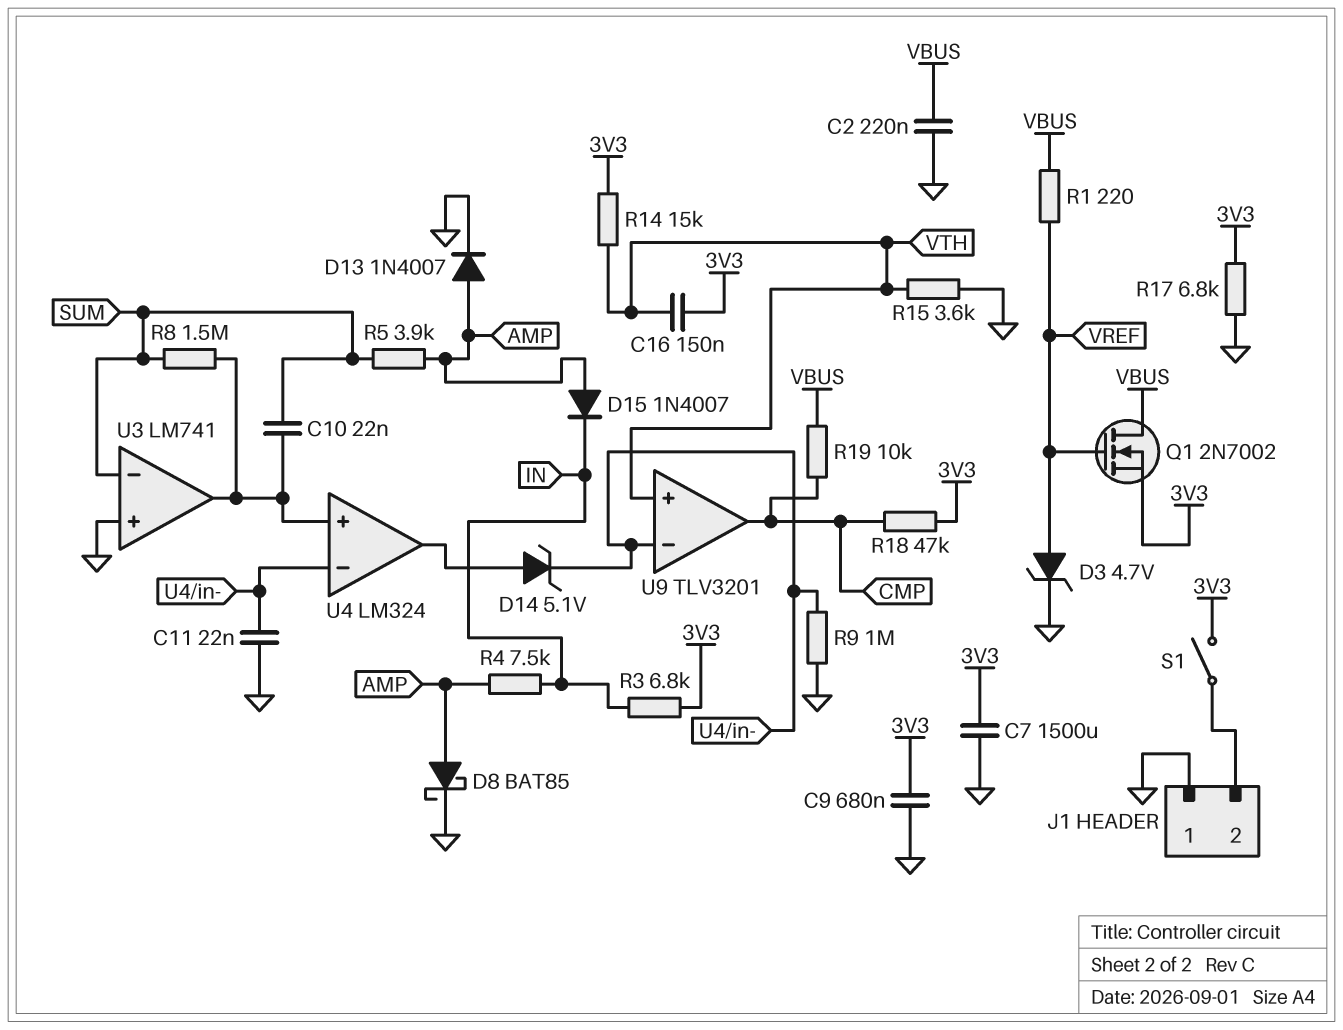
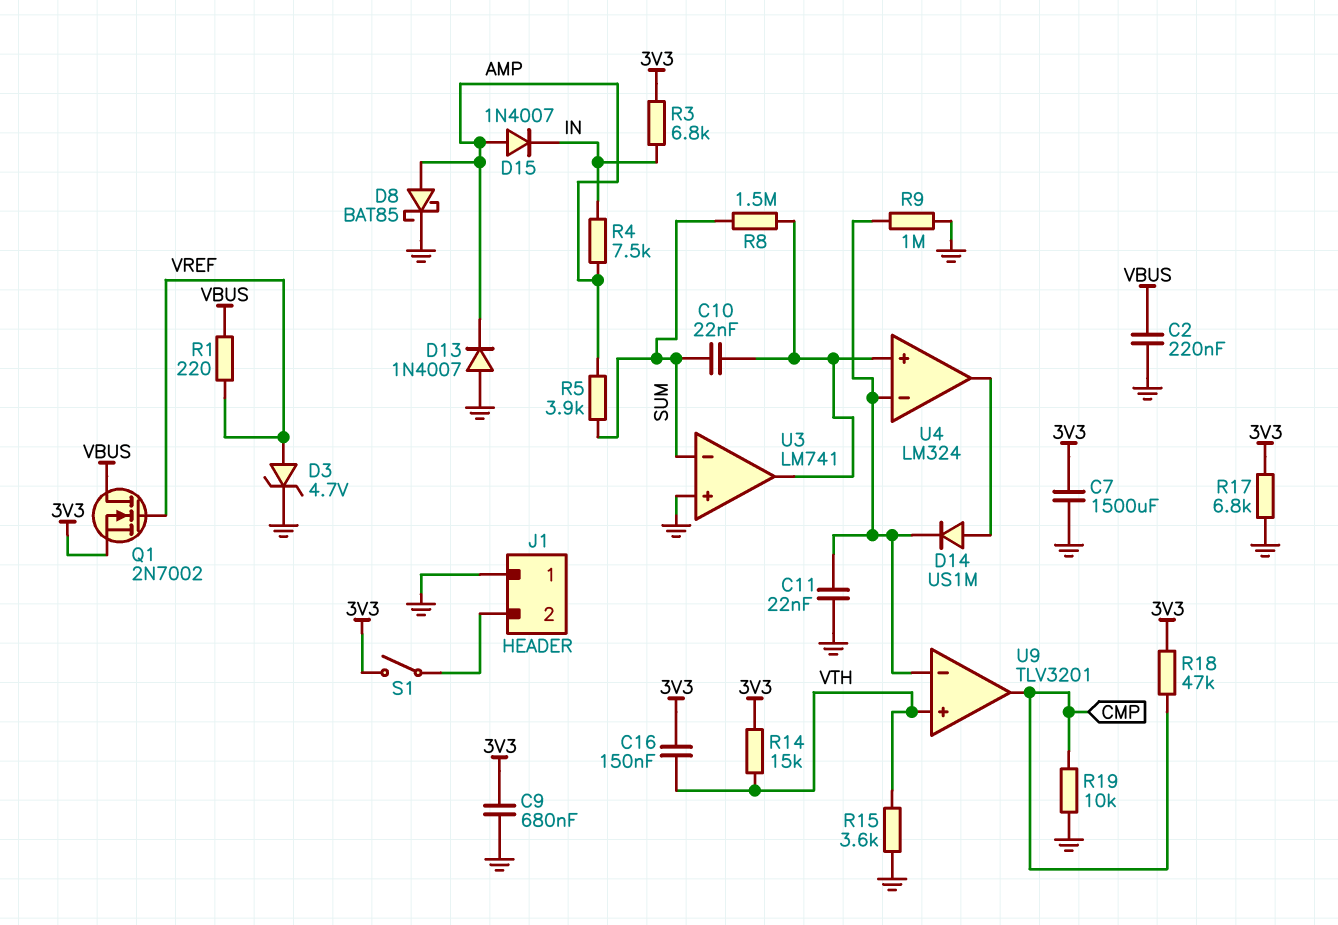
D13: diode 1N4007 (A AMP, K GND) -> diode 1N4007 (A GND, K AMP)
D14: zener 5.1V (A U4/out, K U4/in-) -> diode US1M (A U4/out, K U4/in-)
R19: 10k (CMP, VBUS) -> 10k (CMP, GND)

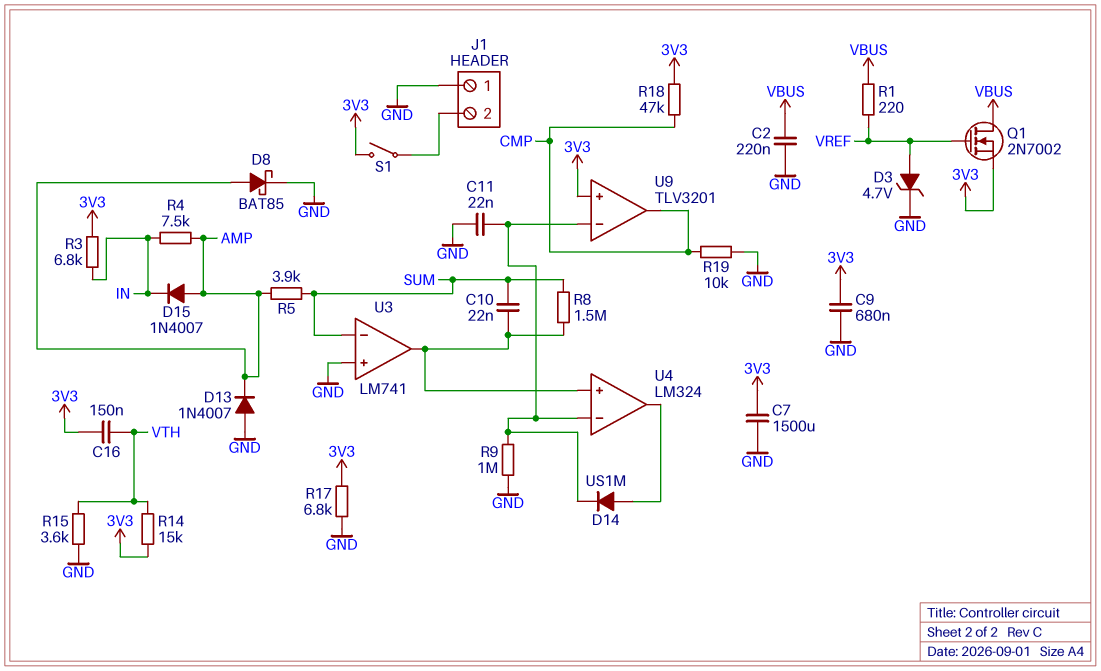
U9 pin in+: VTH -> 3V3

